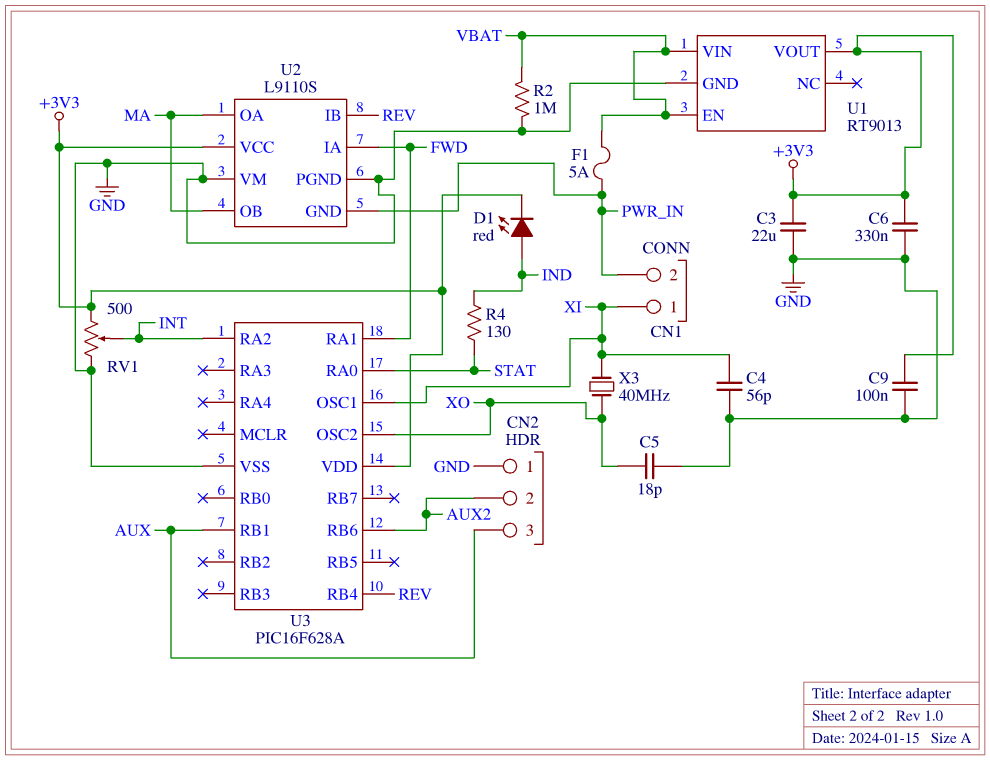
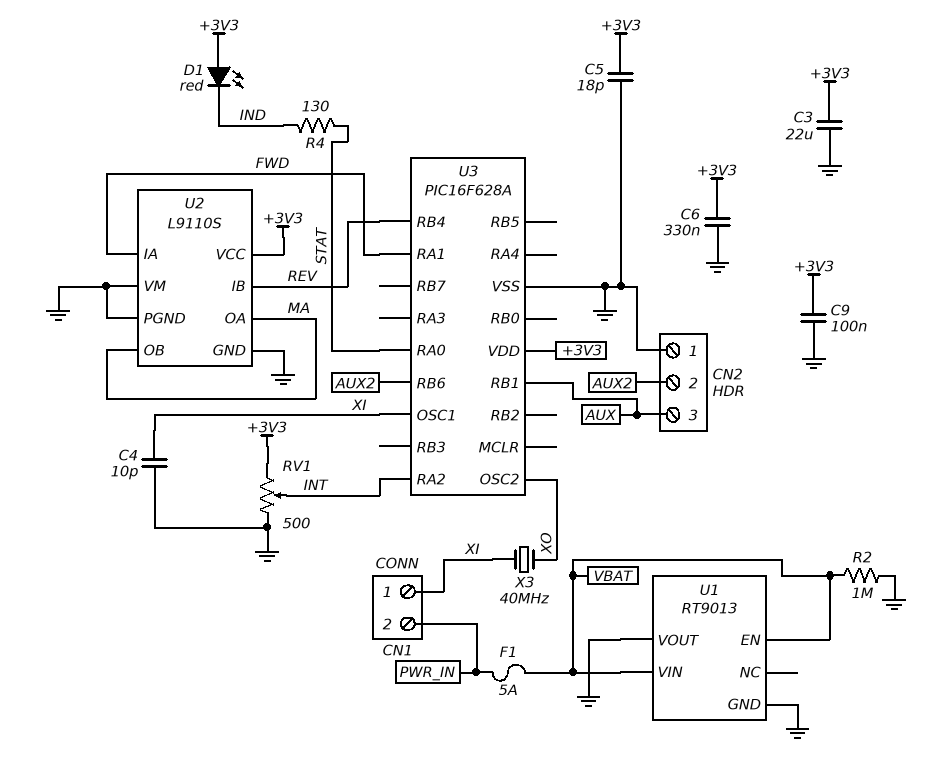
C4: 56pF (GND, XI) -> 10pF (GND, XI)
C5: 18pF (GND, XO) -> 18pF (+3V3, GND)
D1: LED red (A IND, K +3V3) -> LED red (A +3V3, K IND)
U1 pin VOUT: +3V3 -> GND
U2 pin GND: PWR_IN -> GND

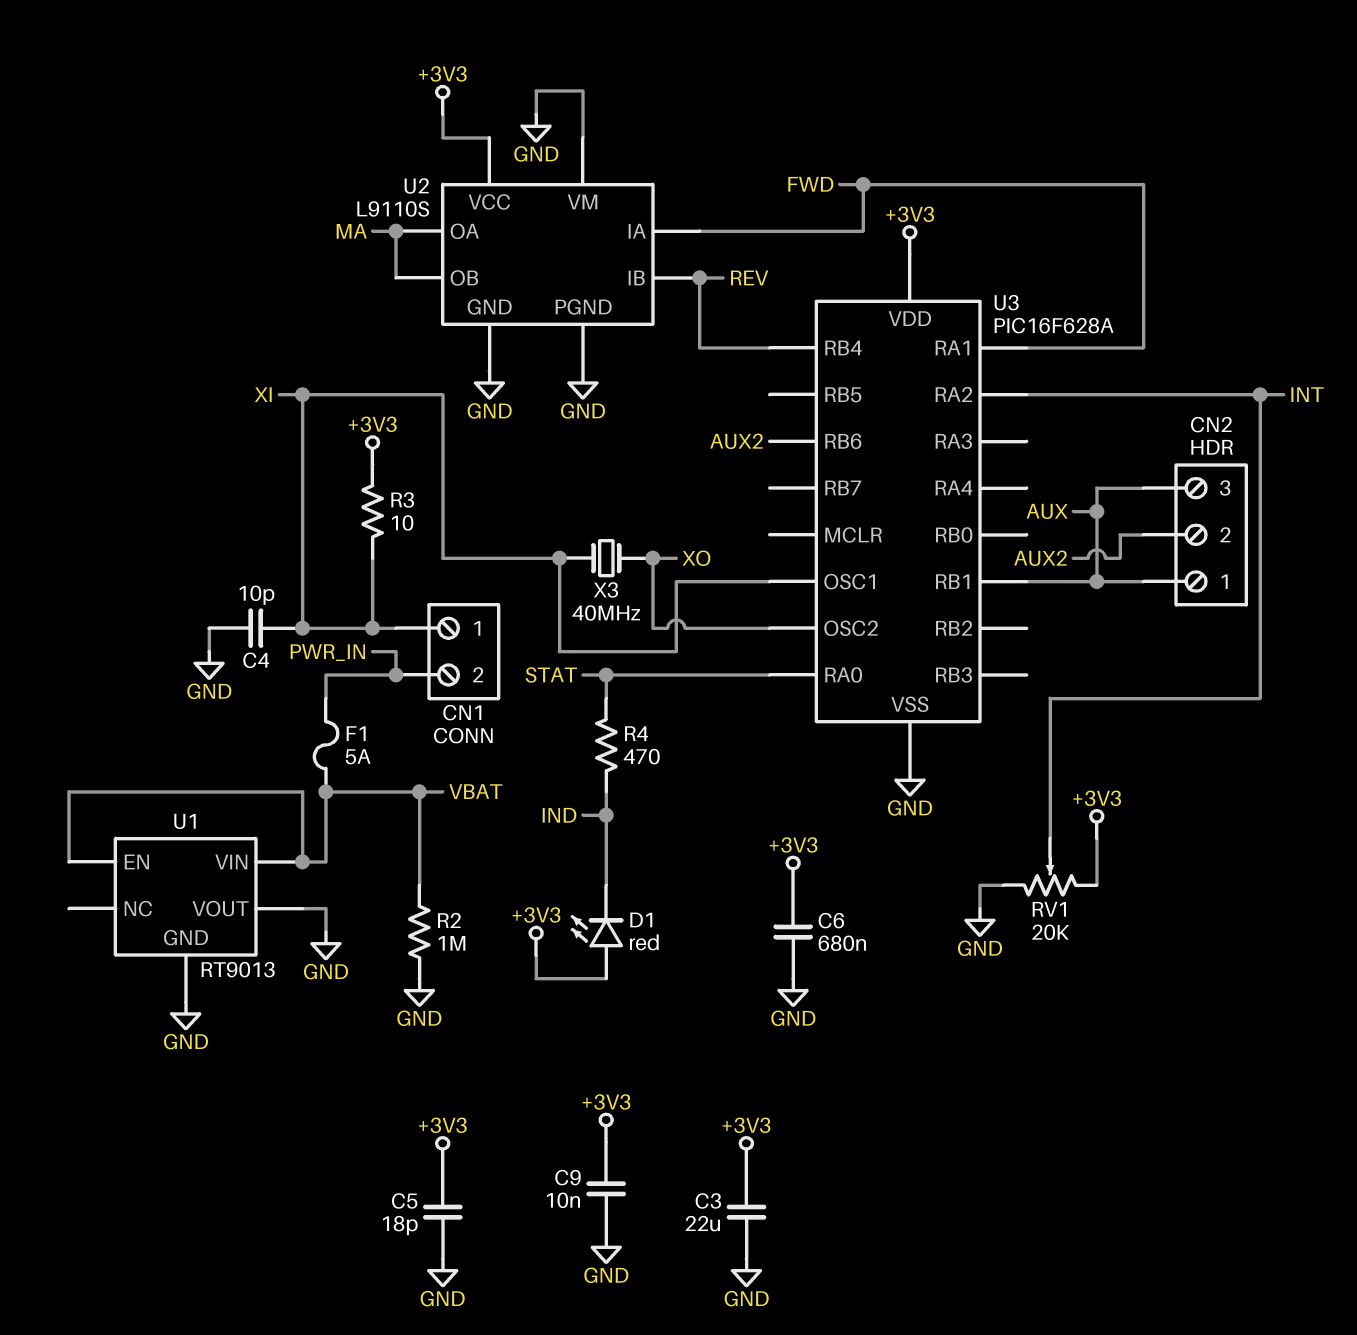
C6: 330nF (+3V3, GND) -> 680nF (+3V3, GND)
C9: 100nF (+3V3, GND) -> 10nF (+3V3, GND)
CN2 pin 1: GND -> AUX
R3: none -> 10 (+3V3, XI)
R4: 130 (IND, STAT) -> 470 (IND, STAT)
RV1: 500 (+3V3, GND, wiper INT) -> 20k (+3V3, GND, wiper INT)

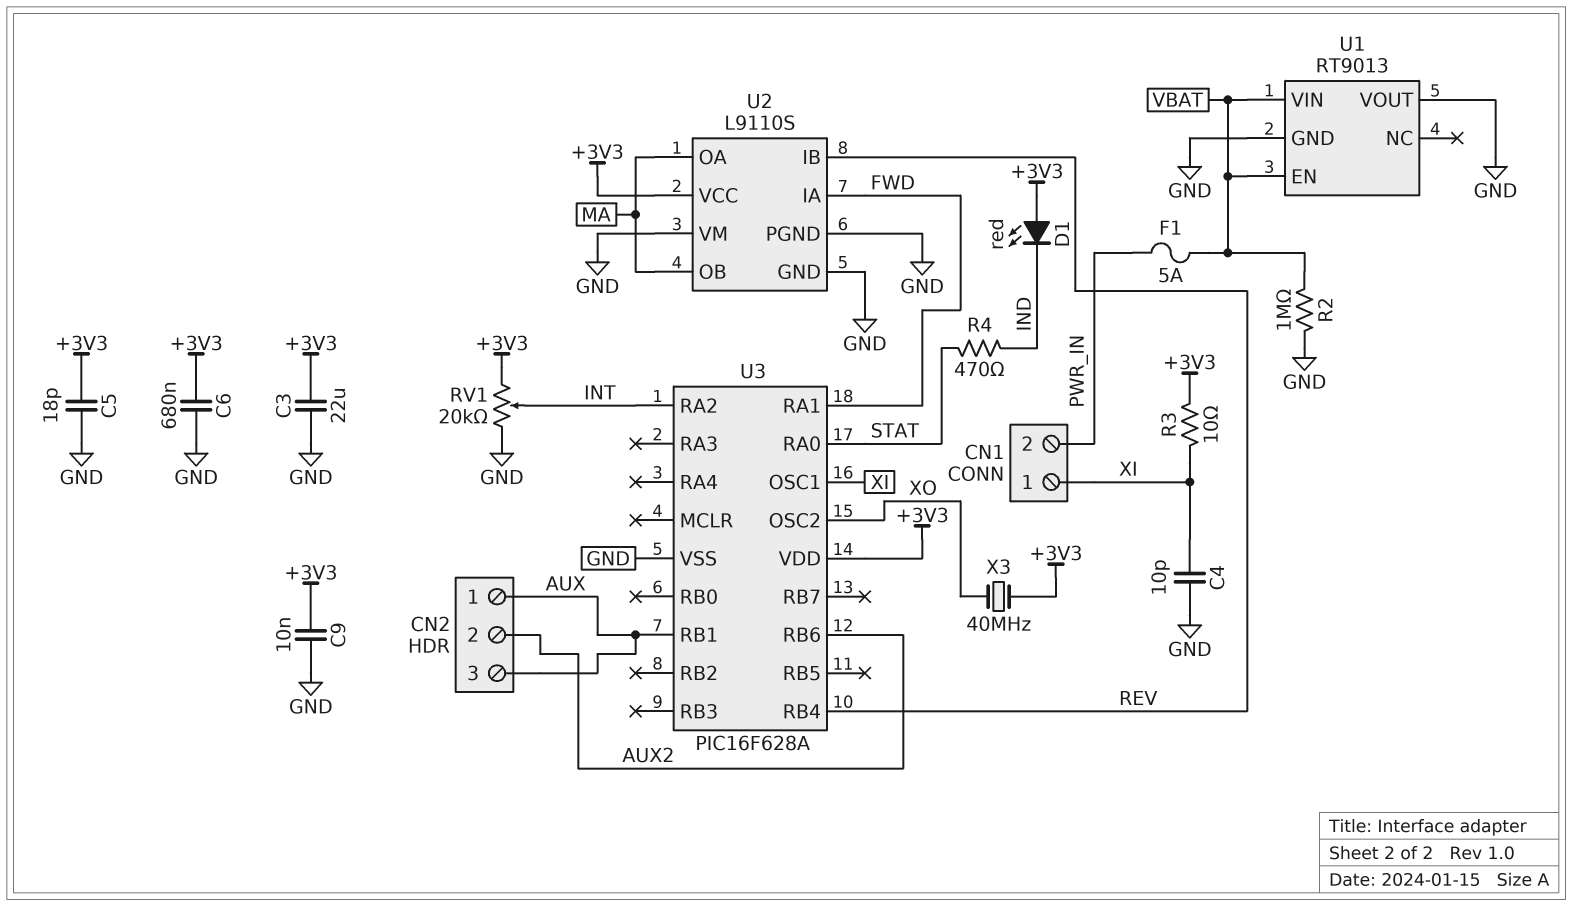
X3: 40MHz (XI, XO) -> 40MHz (+3V3, XO)

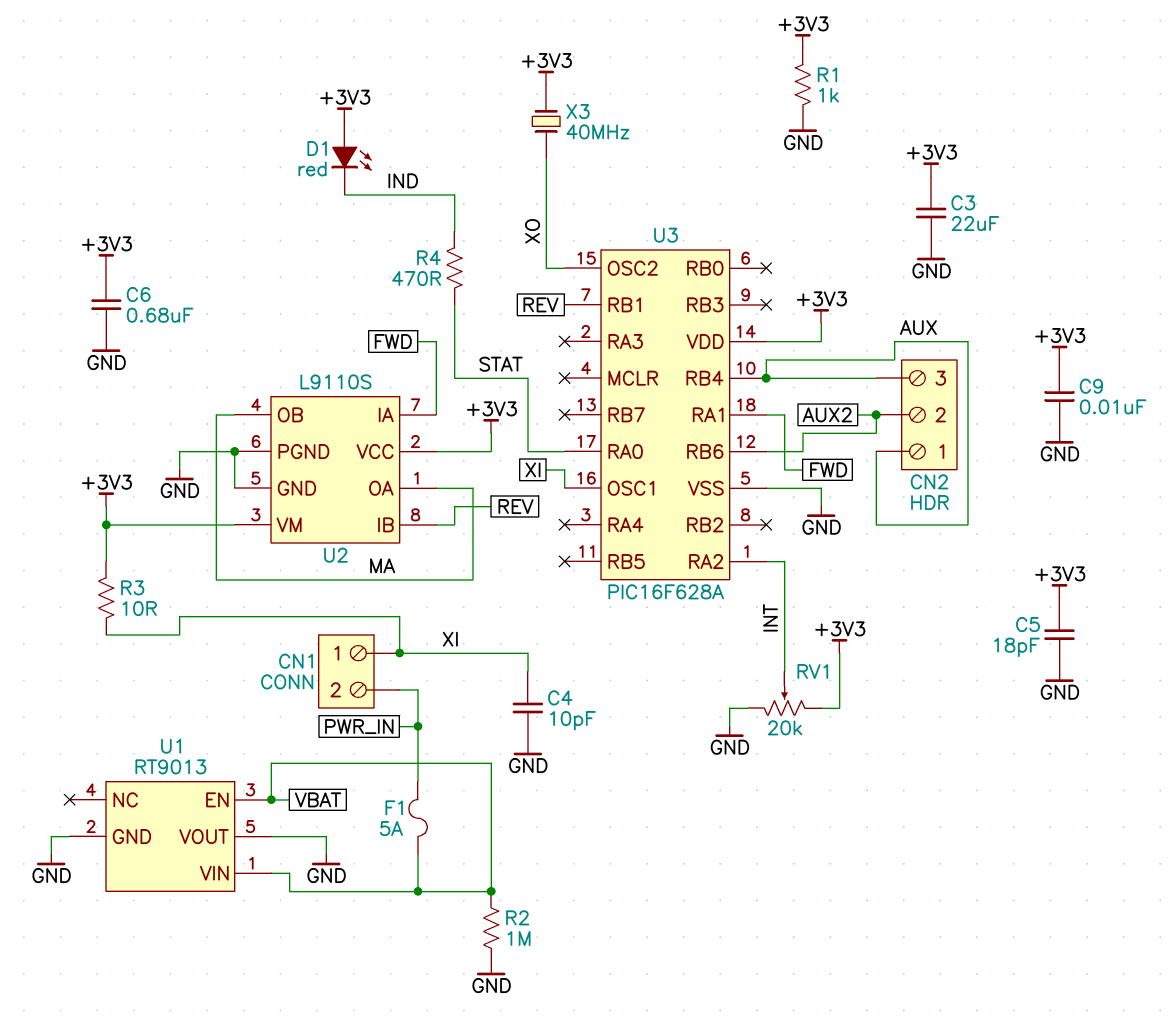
R1: none -> 1k (+3V3, GND)
U2 pin VM: GND -> +3V3
U3 pin RB1: AUX -> REV
U3 pin RB4: REV -> AUX

